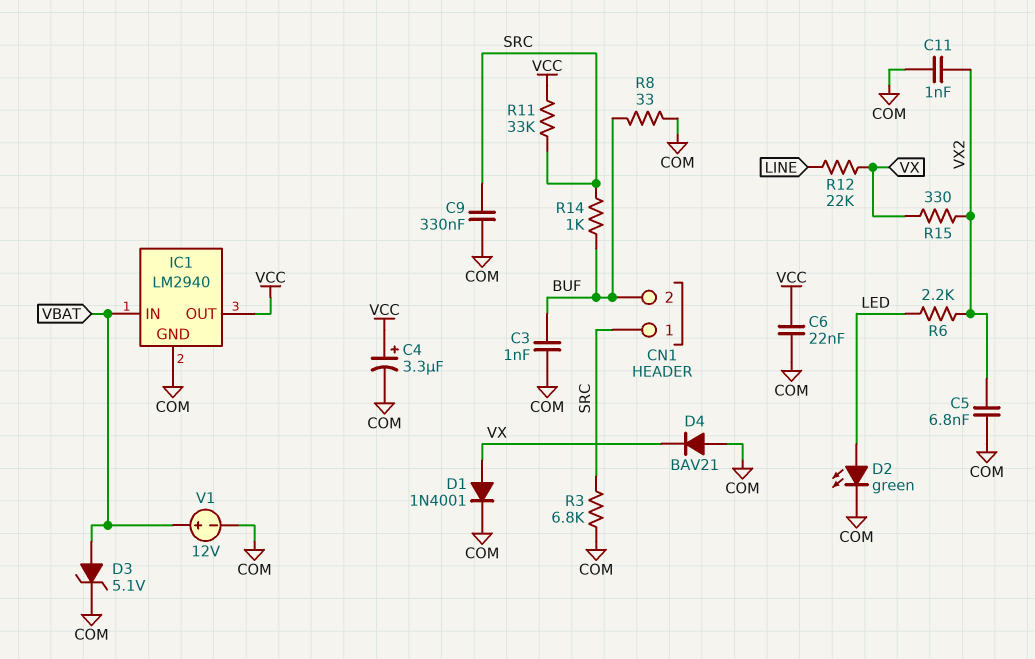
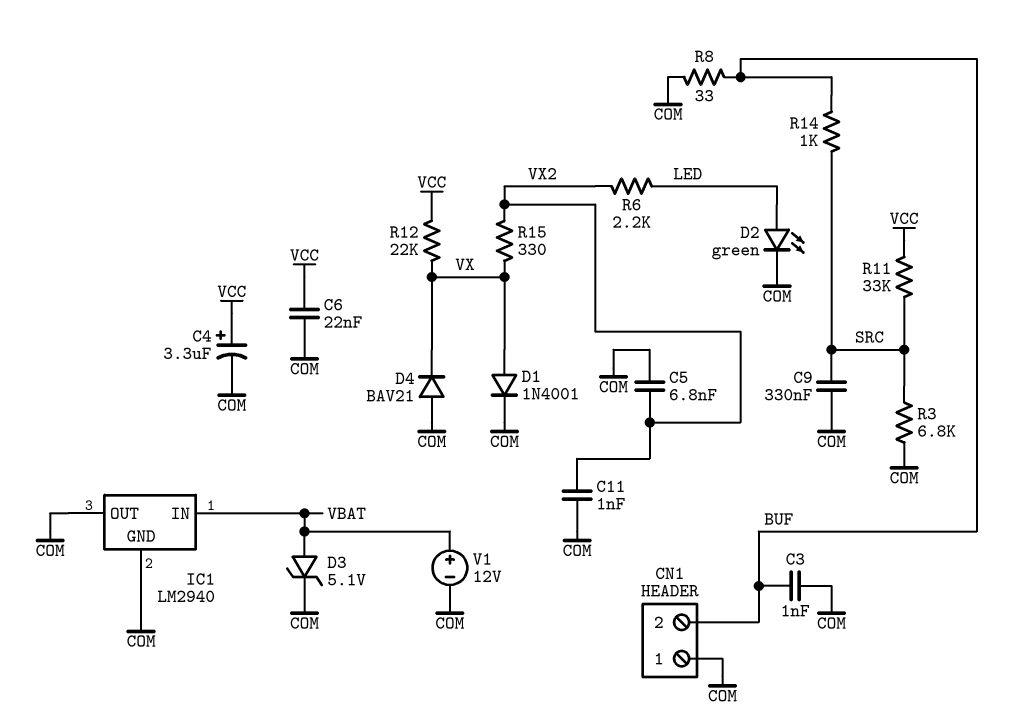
CN1 pin 1: SRC -> COM
IC1 pin OUT: VCC -> COM
R12: 22k (LINE, VX) -> 22k (VCC, VX)

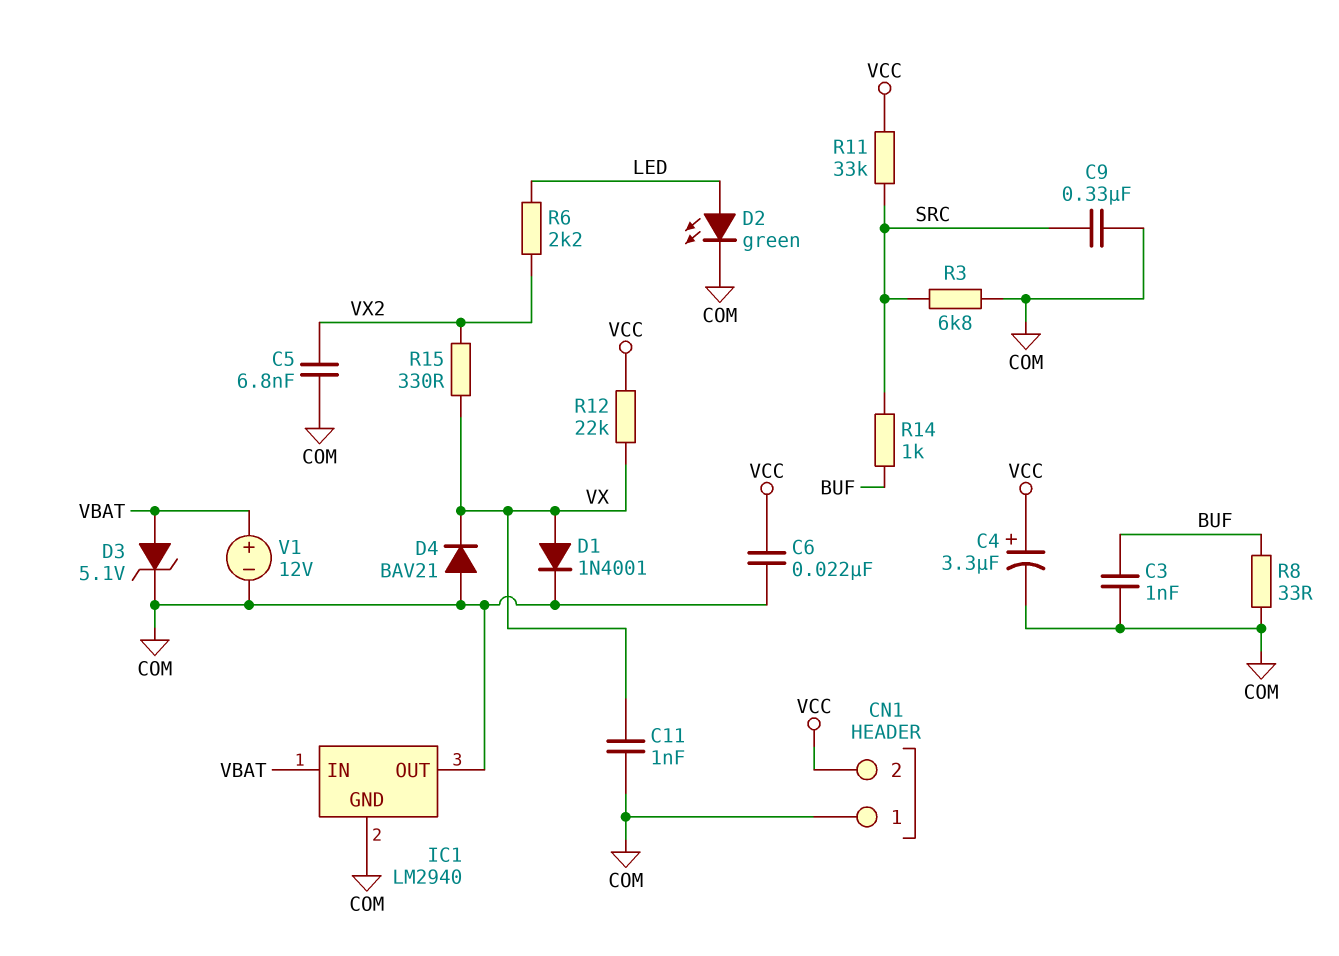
C11: 1nF (COM, VX2) -> 1nF (COM, VX)
CN1 pin 2: BUF -> VCC

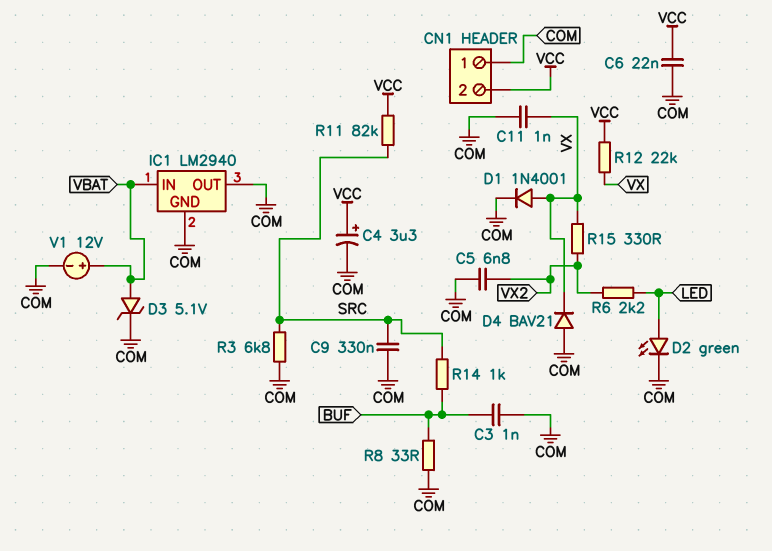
R11: 33k (SRC, VCC) -> 82k (SRC, VCC)

